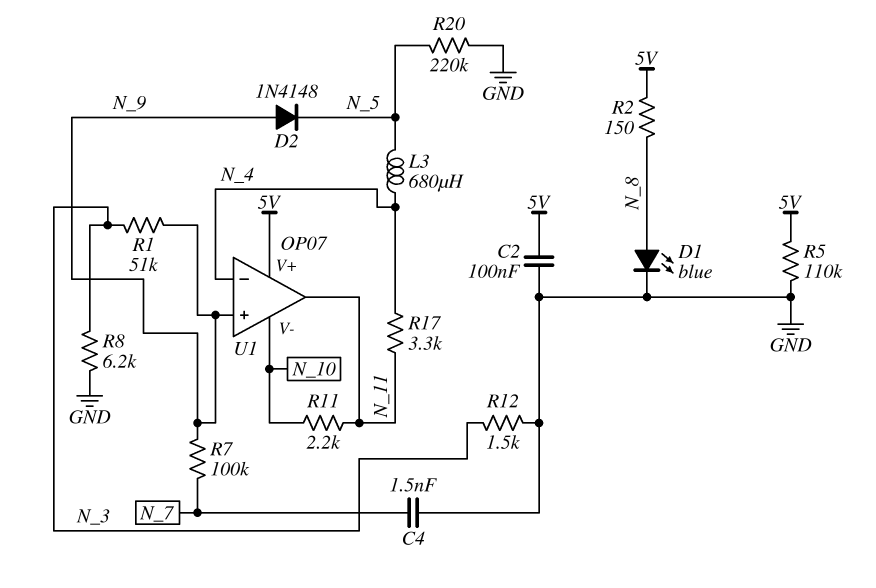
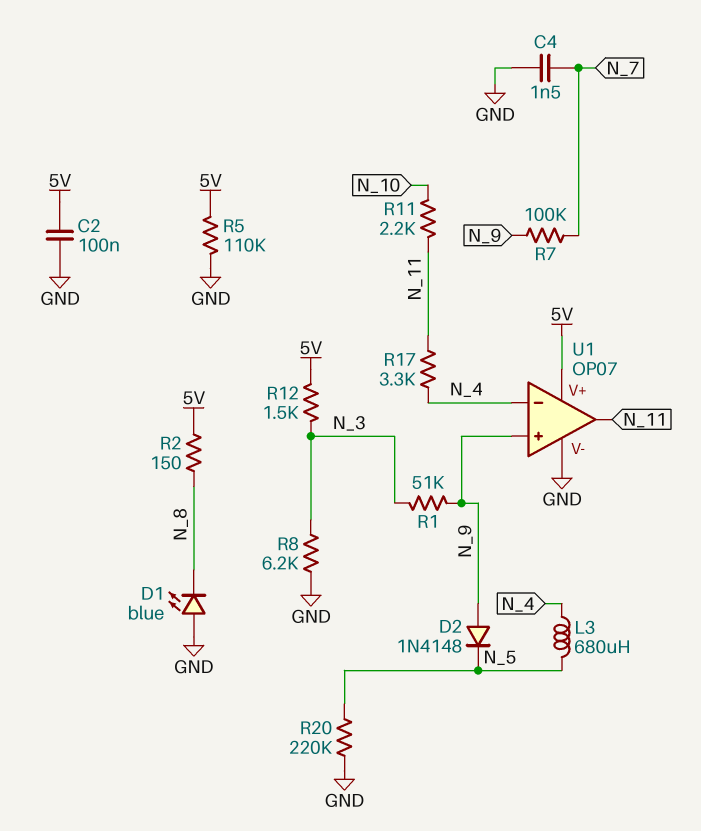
D1: LED blue (A N_8, K GND) -> LED blue (A GND, K N_8)
R12: 1.5k (GND, N_3) -> 1.5k (5V, N_3)
U1 pin V-: N_10 -> GND

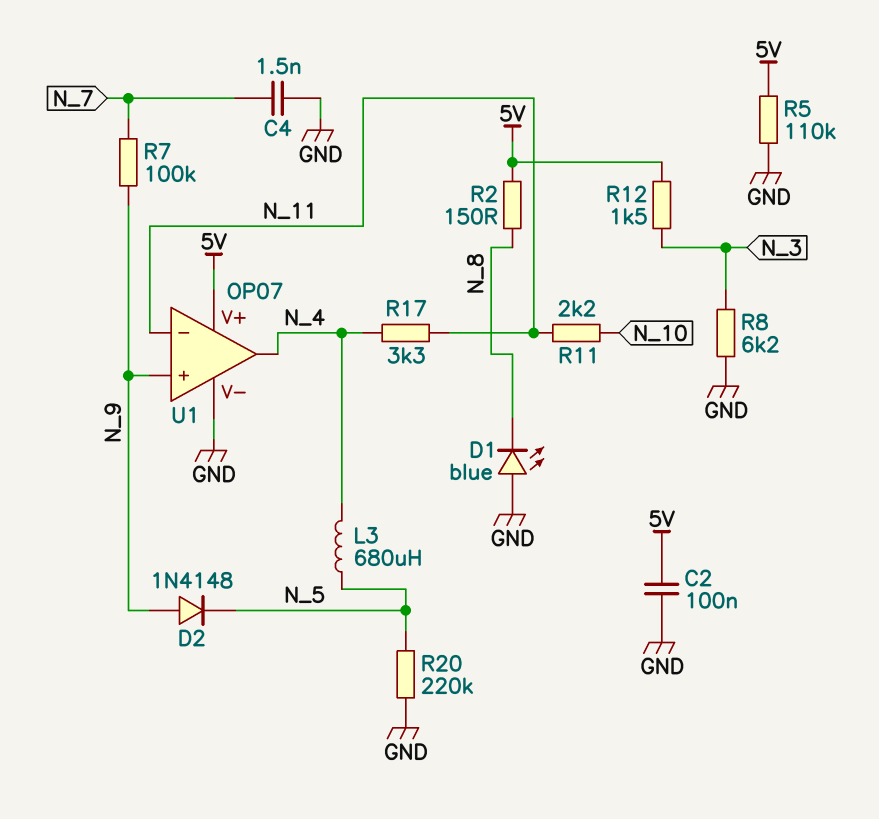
R1: 51k (N_3, N_9) -> none
U1 pin in-: N_4 -> N_11
U1 pin out: N_11 -> N_4

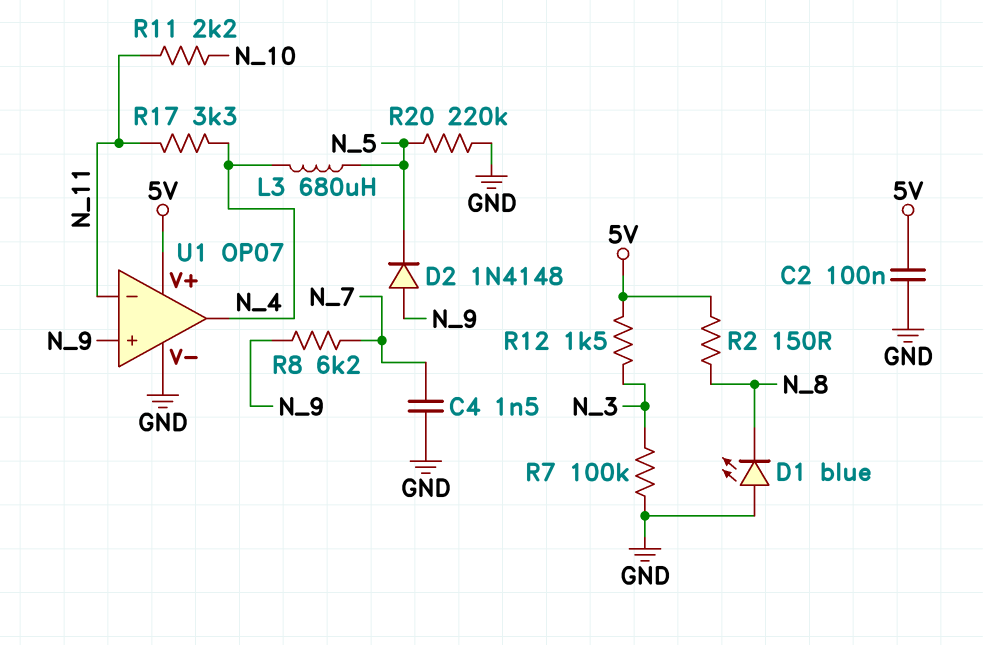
R5: 110k (5V, GND) -> none
R7: 100k (N_7, N_9) -> 100k (GND, N_3)
R8: 6.2k (GND, N_3) -> 6.2k (N_7, N_9)

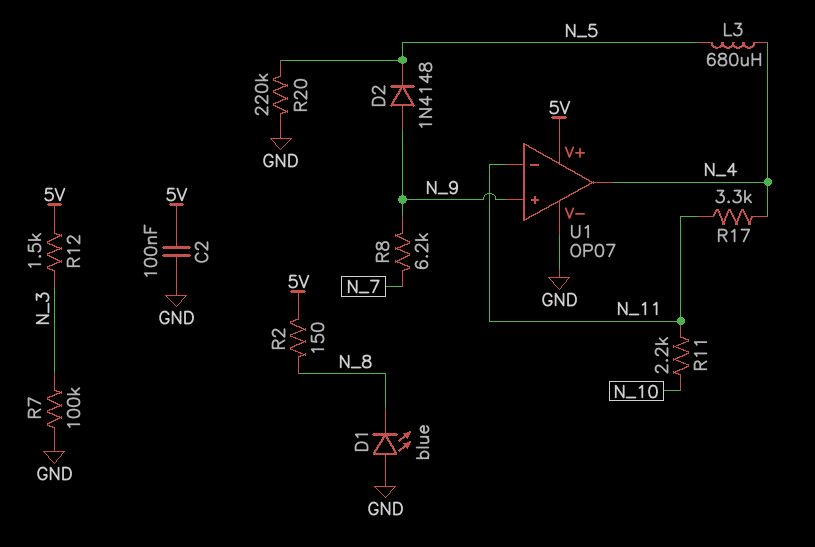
C4: 1.5nF (GND, N_7) -> none

